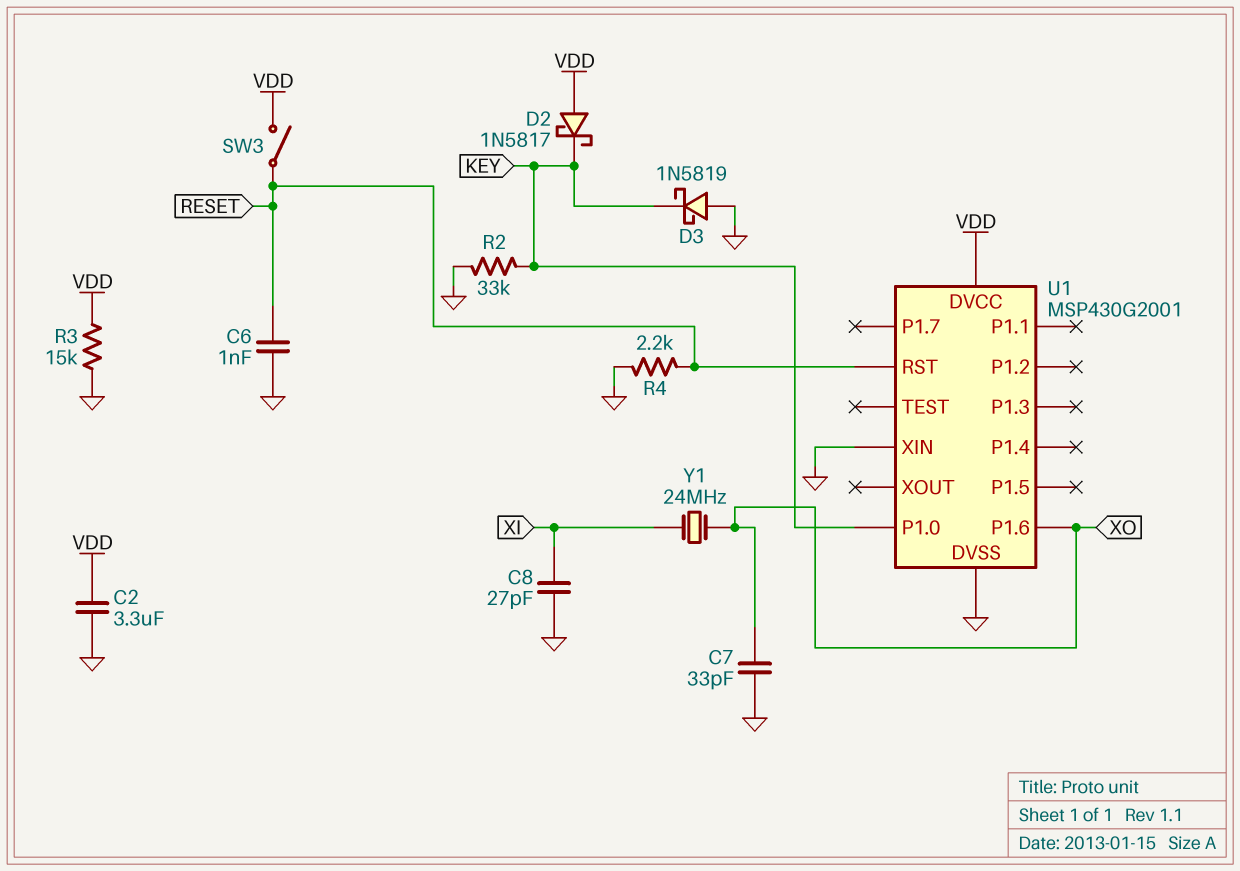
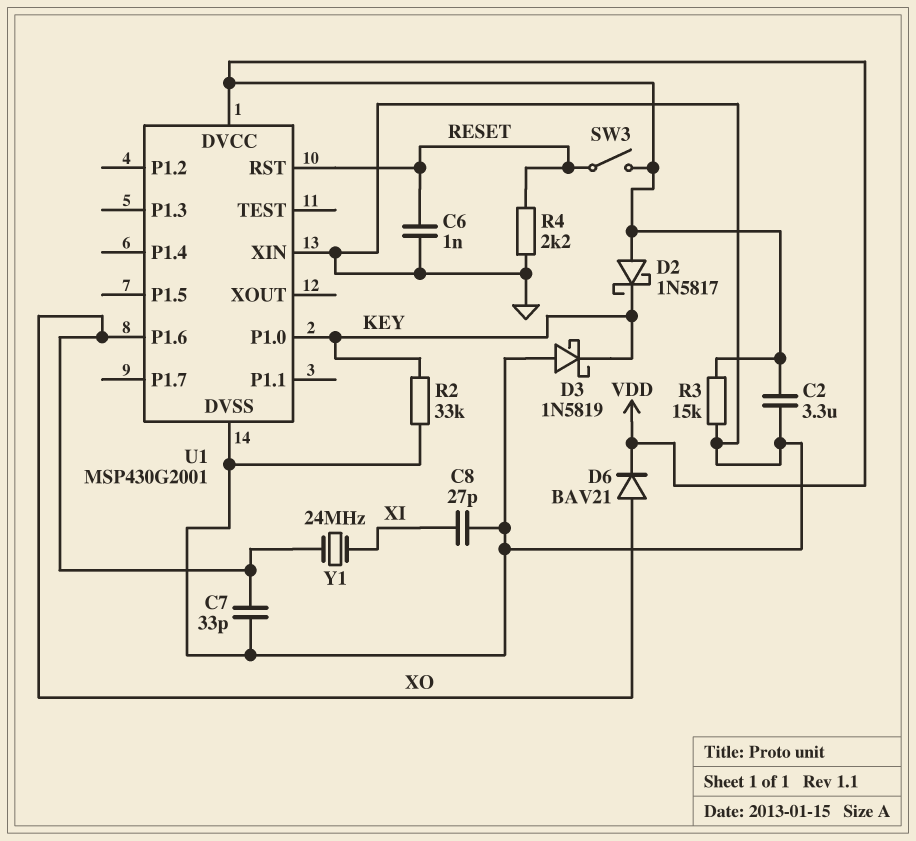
D6: none -> diode BAV21 (A XO, K VDD)

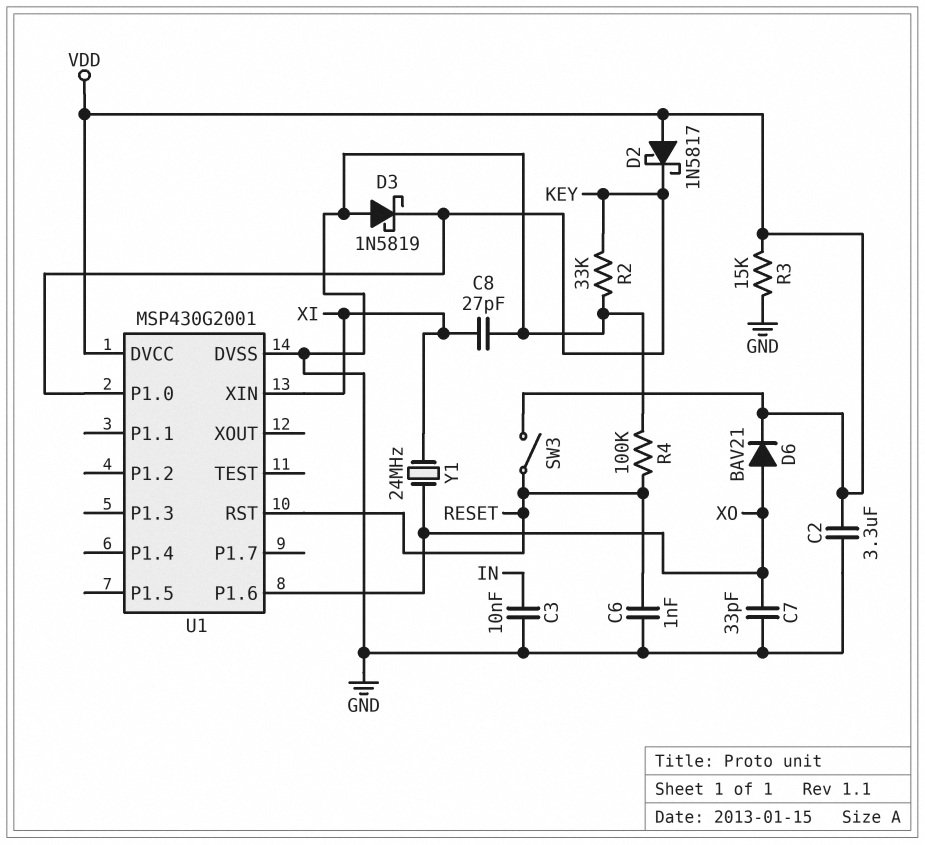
C3: none -> 10nF (GND, IN)
R4: 2.2k (GND, RESET) -> 100k (GND, RESET)
U1 pin XIN: GND -> XI

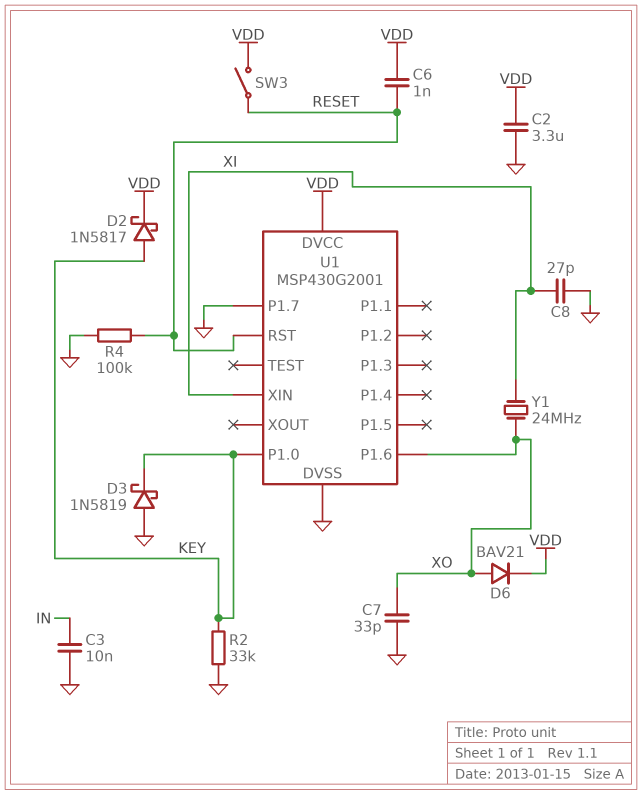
C6: 1nF (GND, RESET) -> 1nF (RESET, VDD)
D2: schottky 1N5817 (A VDD, K KEY) -> schottky 1N5817 (A KEY, K VDD)
R3: 15k (GND, VDD) -> none
U1 pin P1.7: none -> GND

